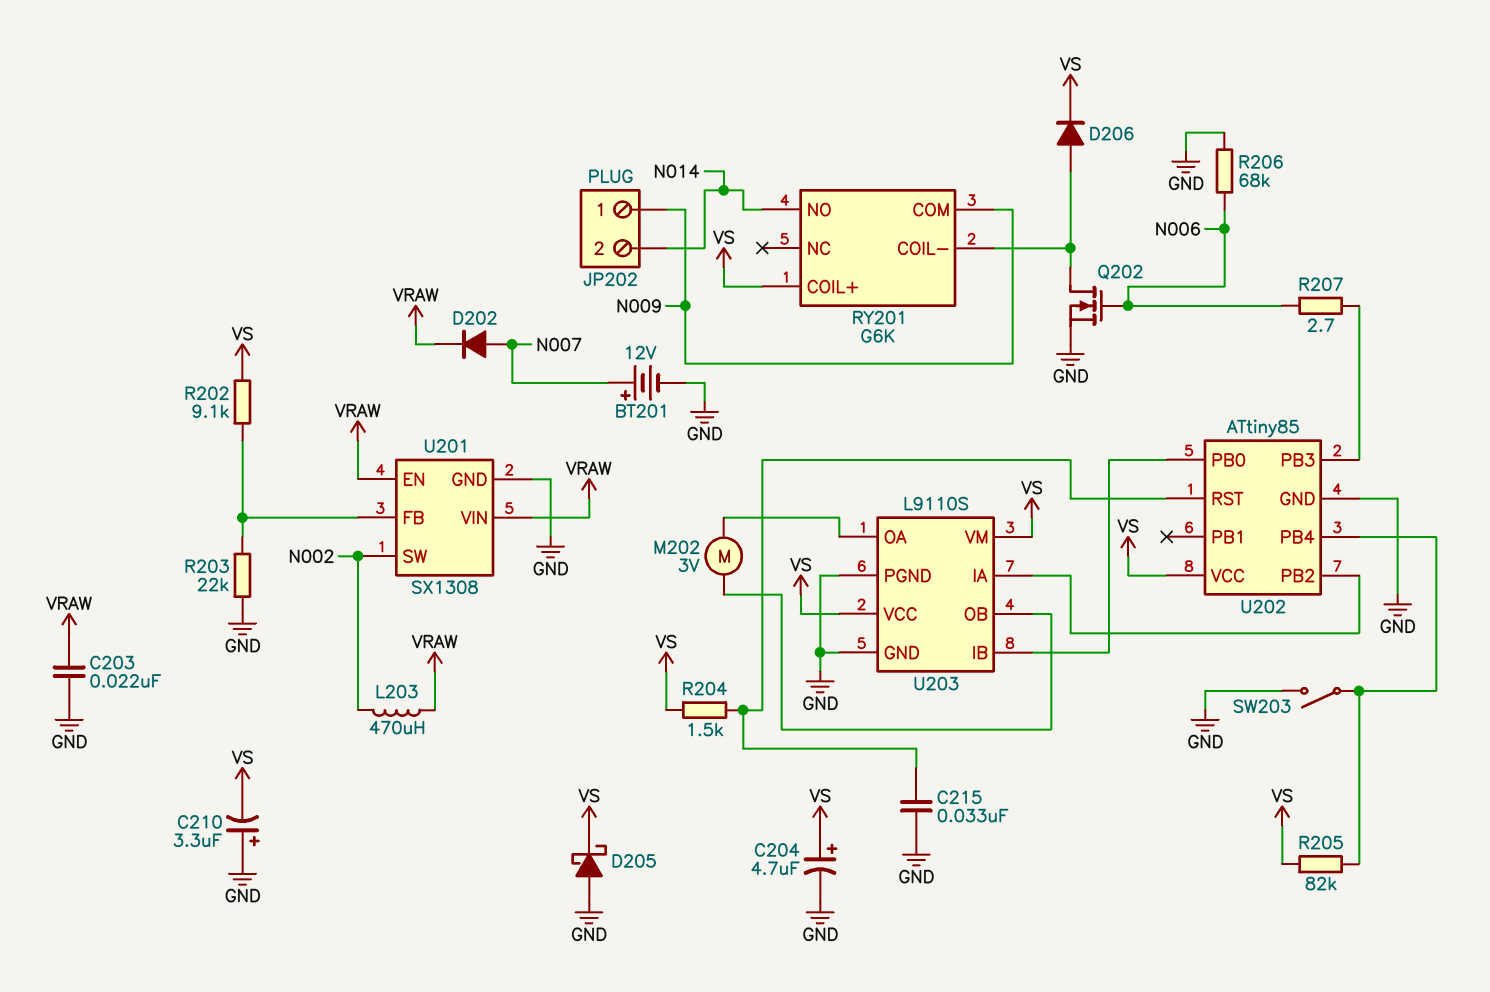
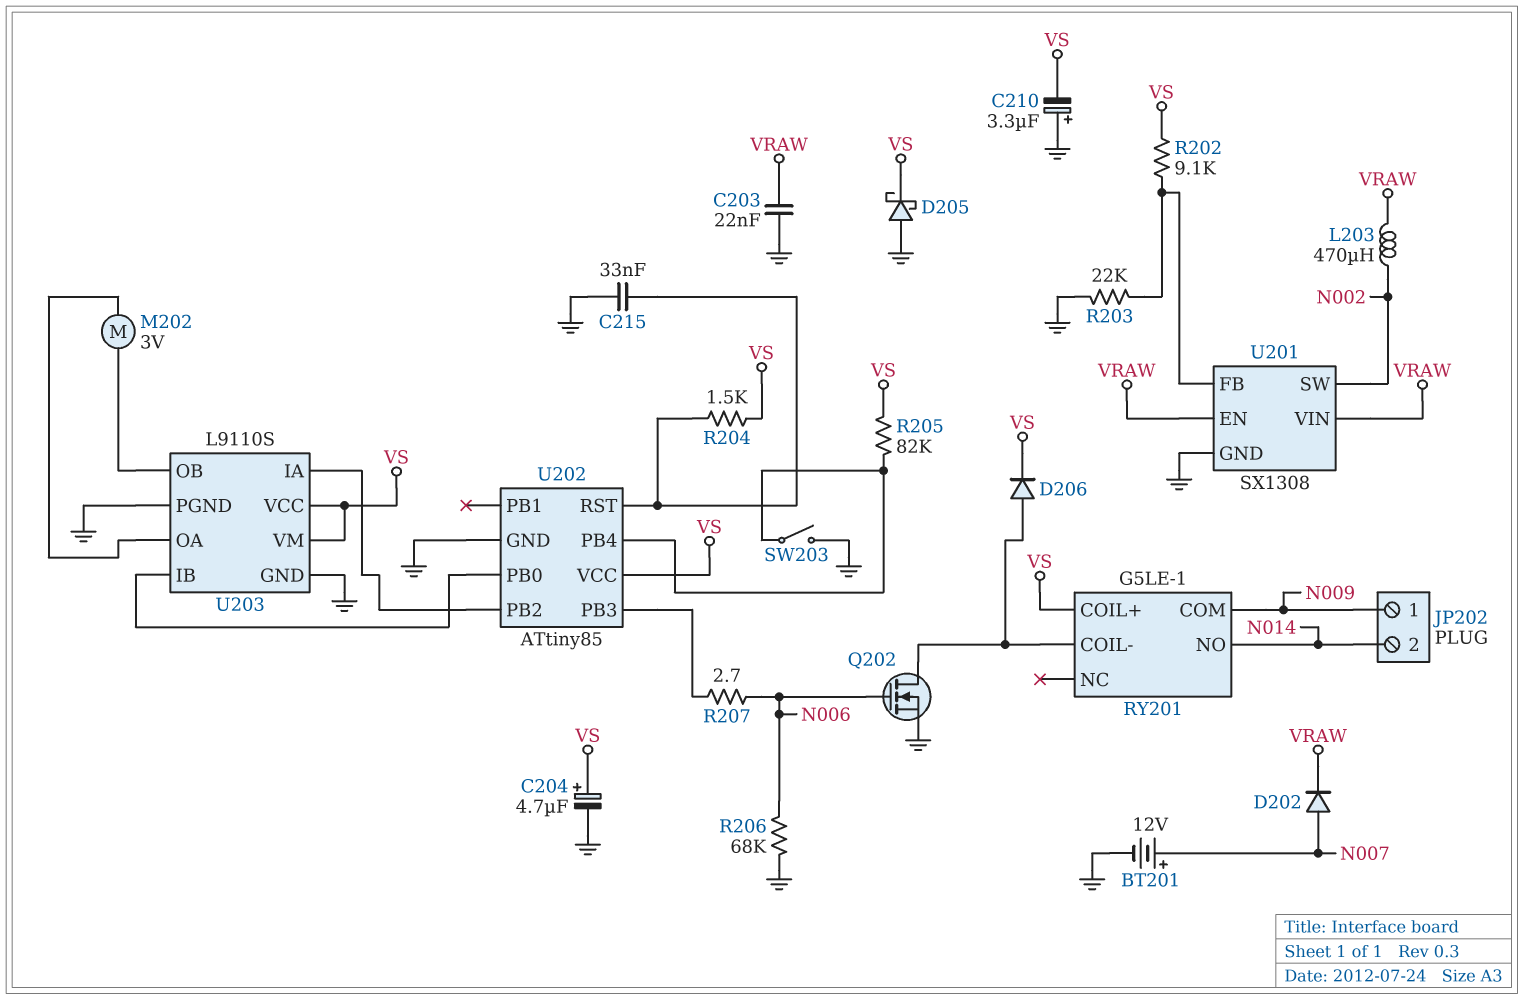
RY201: G6K -> G5LE-1

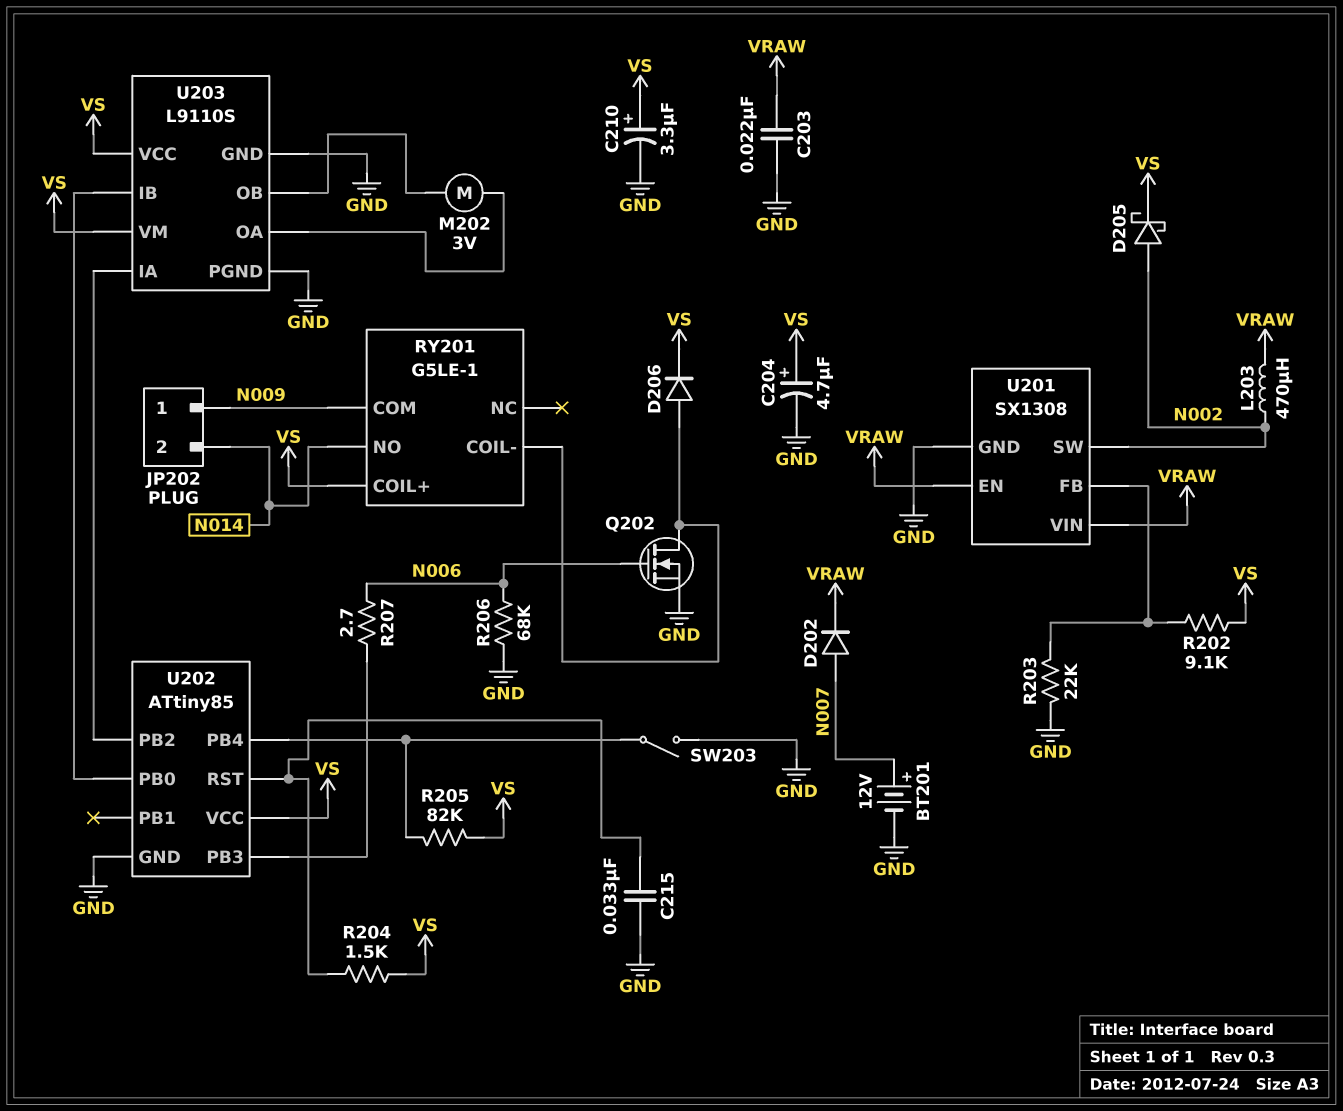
C210: 3.3uF (plus GND, minus VS) -> 3.3uF (plus VS, minus GND)
D205: schottky (A GND, K VS) -> schottky (A N002, K VS)

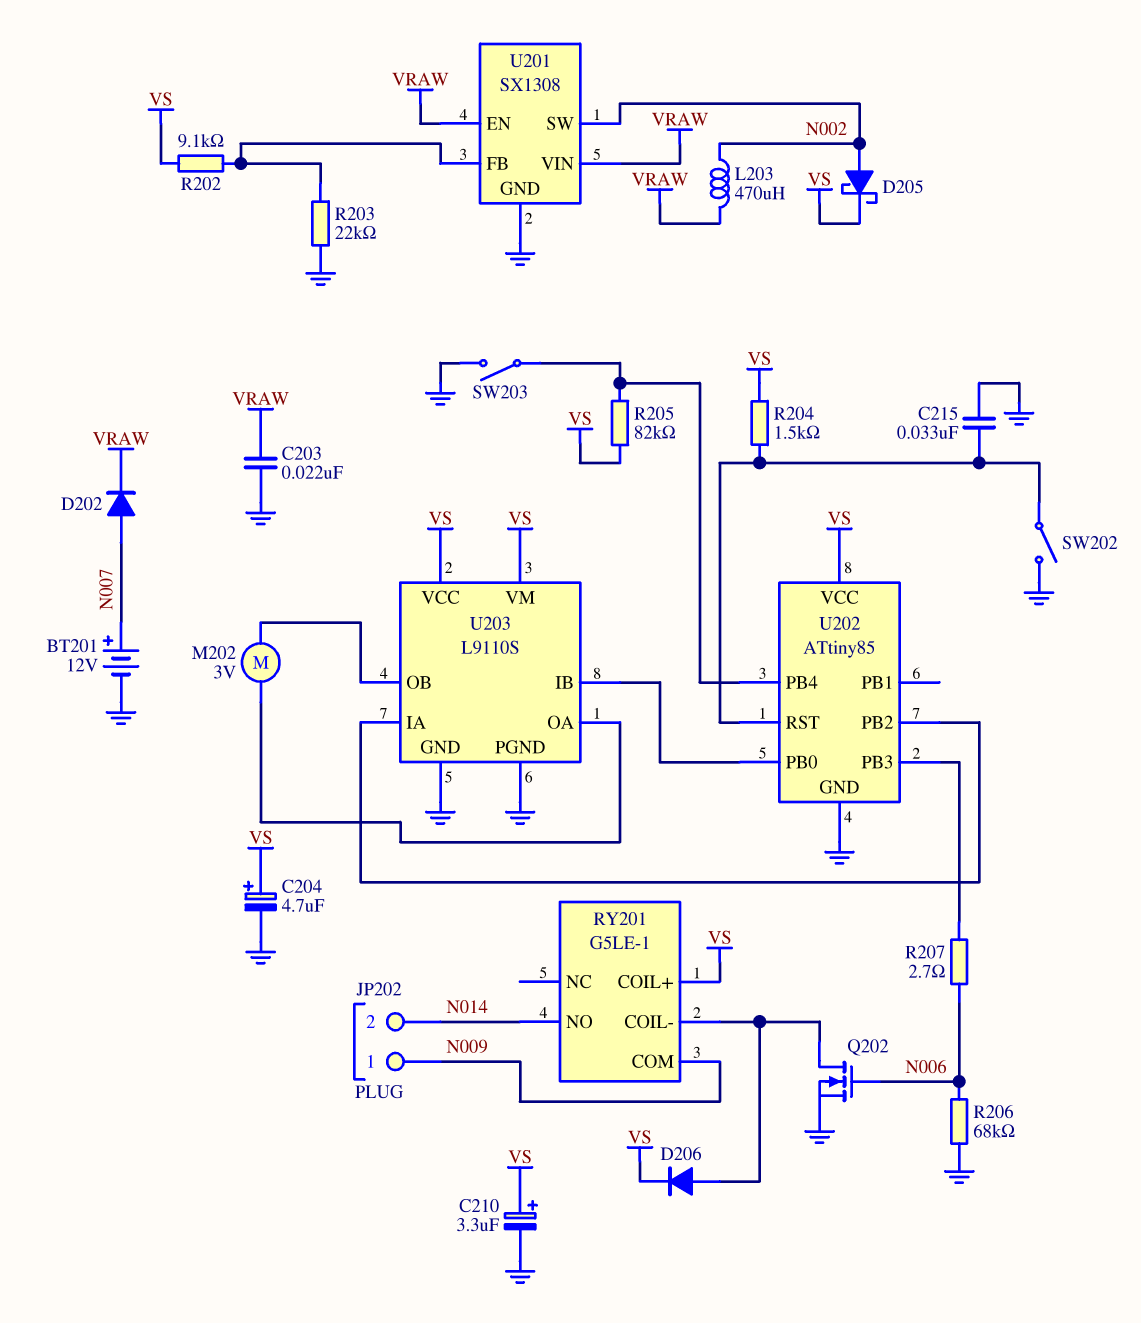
SW202: none -> switch (GND, U202/RST)

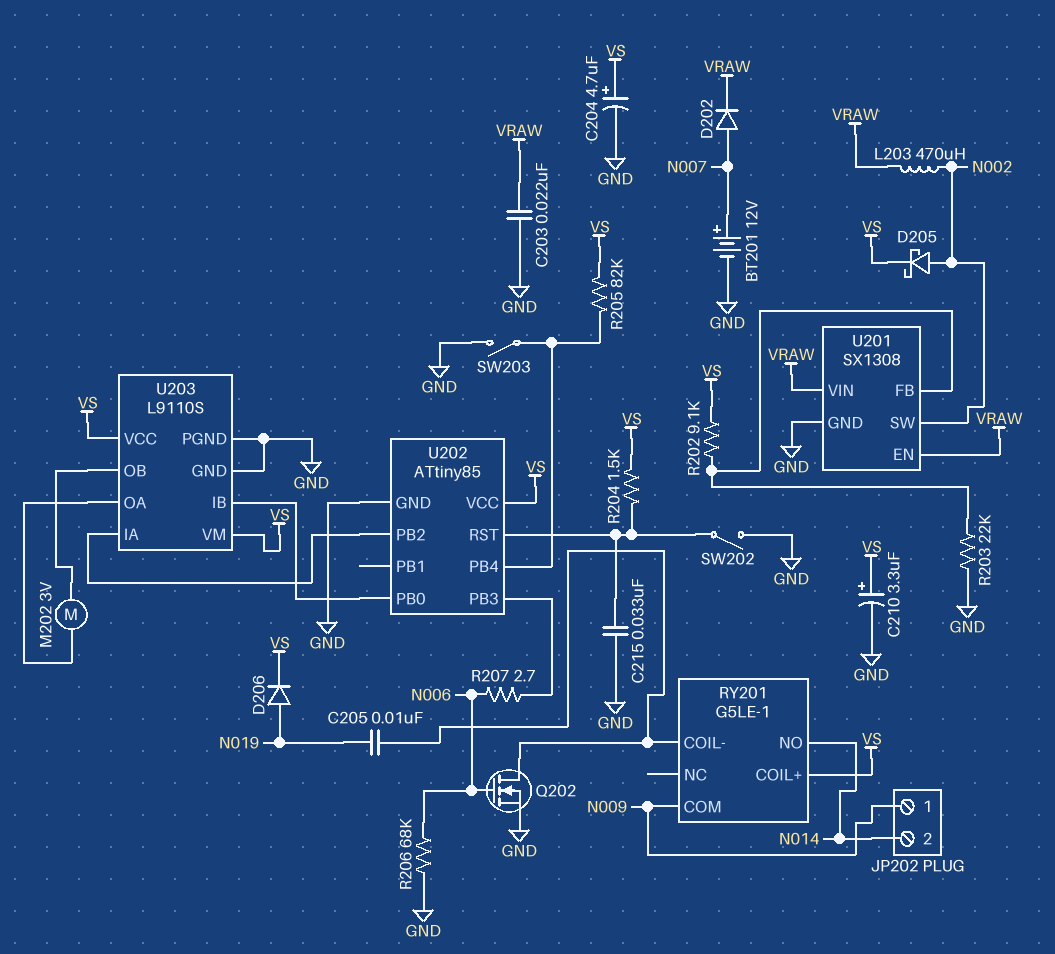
C205: none -> 10nF (N019, RY201/COIL-)
D206: diode (A RY201/COIL-, K VS) -> diode (A N019, K VS)

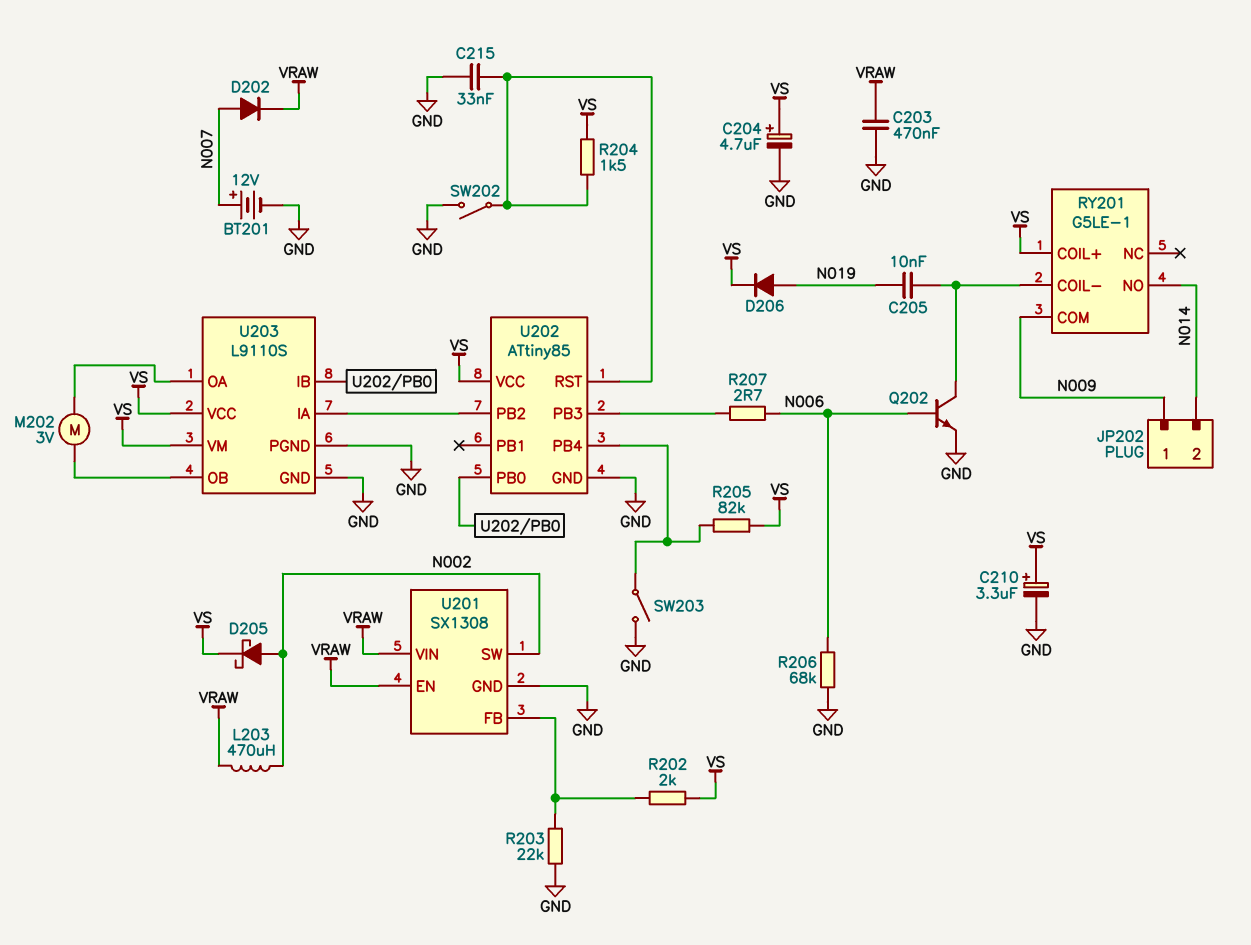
C203: 22nF (GND, VRAW) -> 470nF (GND, VRAW)
Q202: NMOS (G N006, D RY201/COIL-, S GND) -> NPN (B N006, C RY201/COIL-, E GND)
R202: 9.1k (U201/FB, VS) -> 2k (U201/FB, VS)

